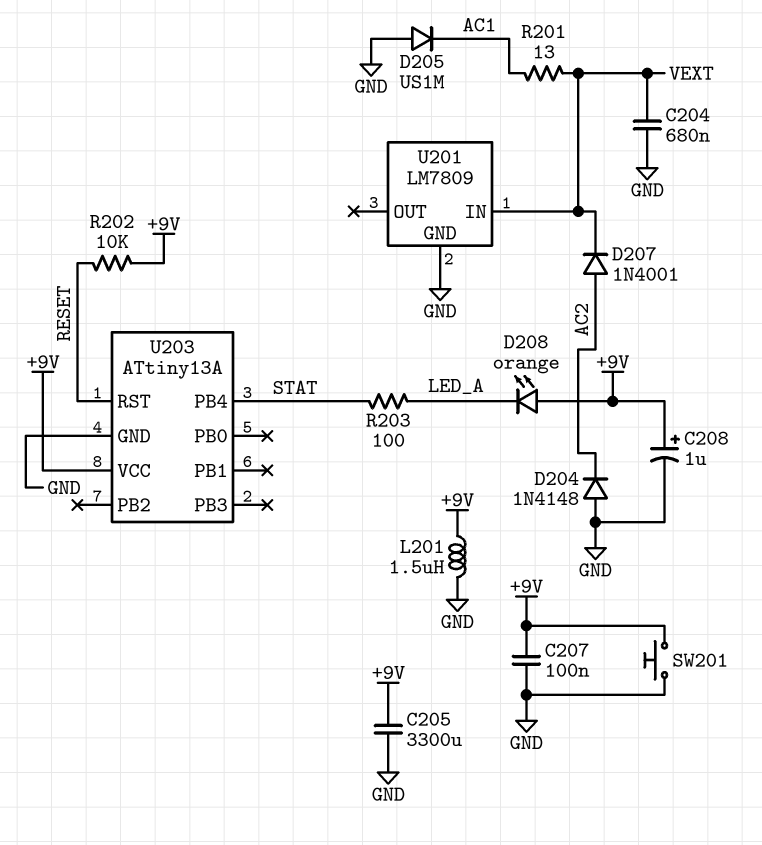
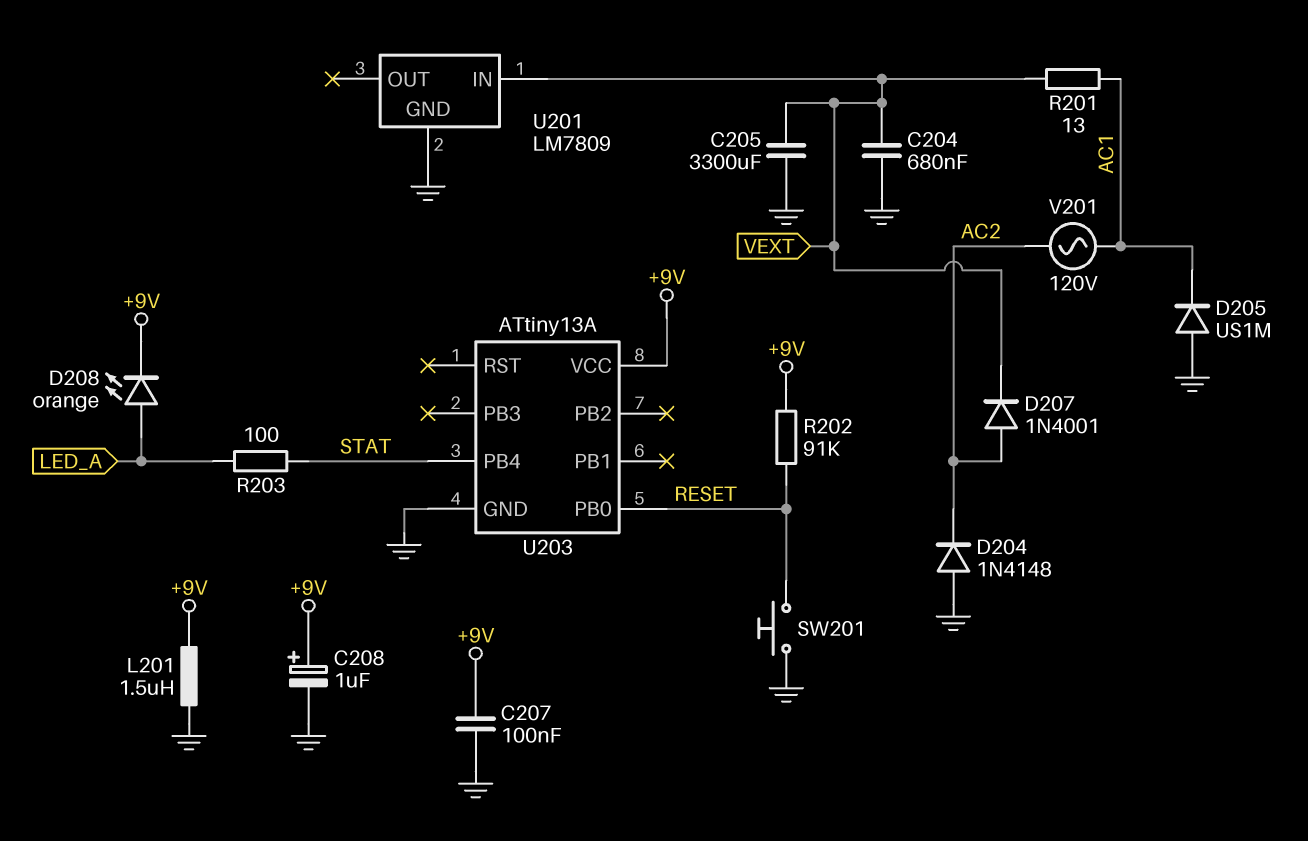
C205: 3300uF (+9V, GND) -> 3300uF (GND, VEXT)
D208: LED orange (A +9V, K LED_A) -> LED orange (A LED_A, K +9V)
R202: 10k (+9V, RESET) -> 91k (+9V, RESET)
SW201: button (+9V, GND) -> button (GND, RESET)
U203 pin PB0: none -> RESET
U203 pin RST: RESET -> none
V201: none -> AC 120V (AC1, AC2)

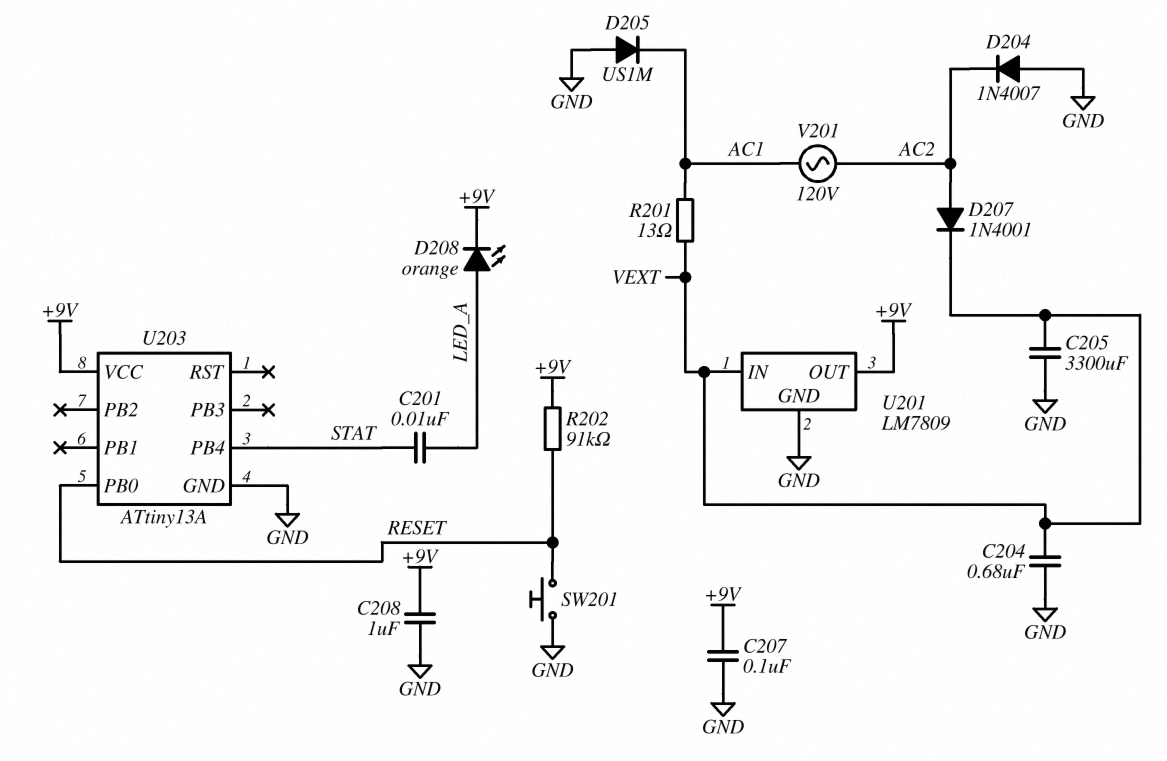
C201: none -> 10nF (LED_A, STAT)
C208: 1uF (plus +9V, minus GND) -> 1uF (+9V, GND)
D204: diode 1N4148 (A GND, K AC2) -> diode 1N4007 (A GND, K AC2)
L201: 1.5uH (+9V, GND) -> none
R203: 100 (LED_A, STAT) -> none
U201 pin OUT: none -> +9V

